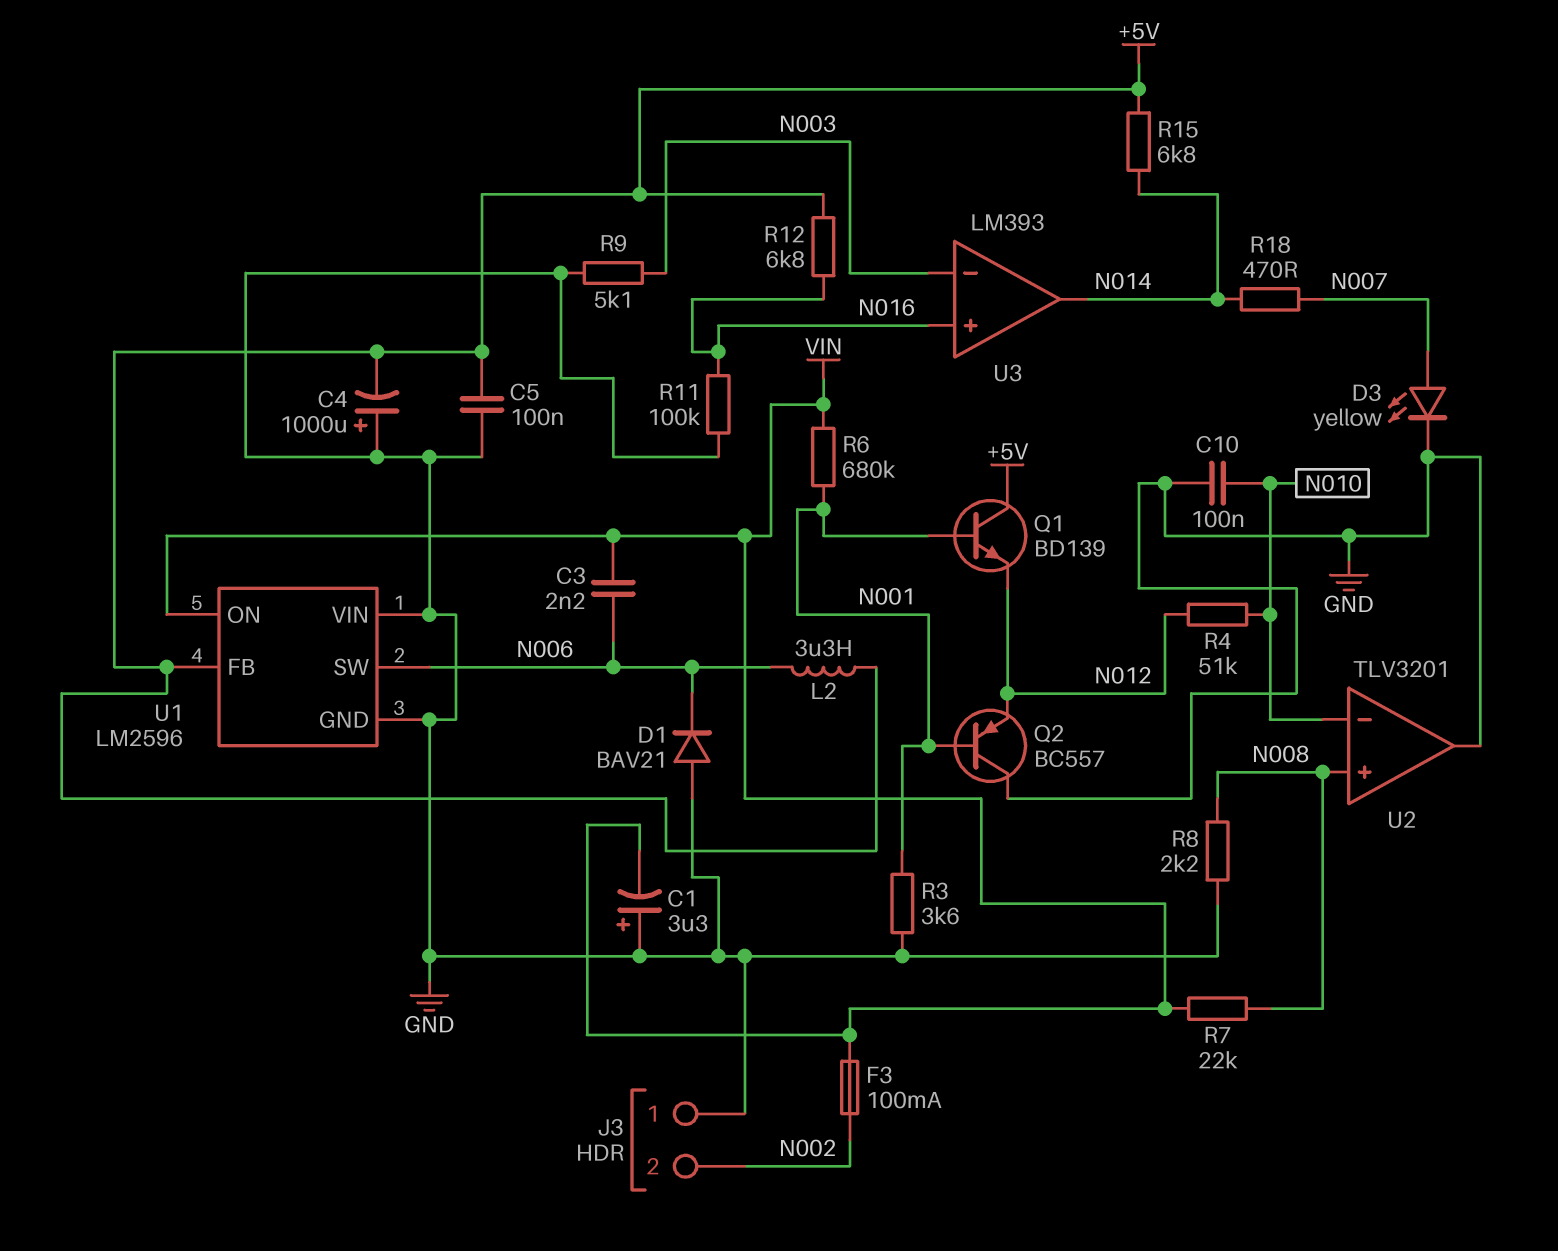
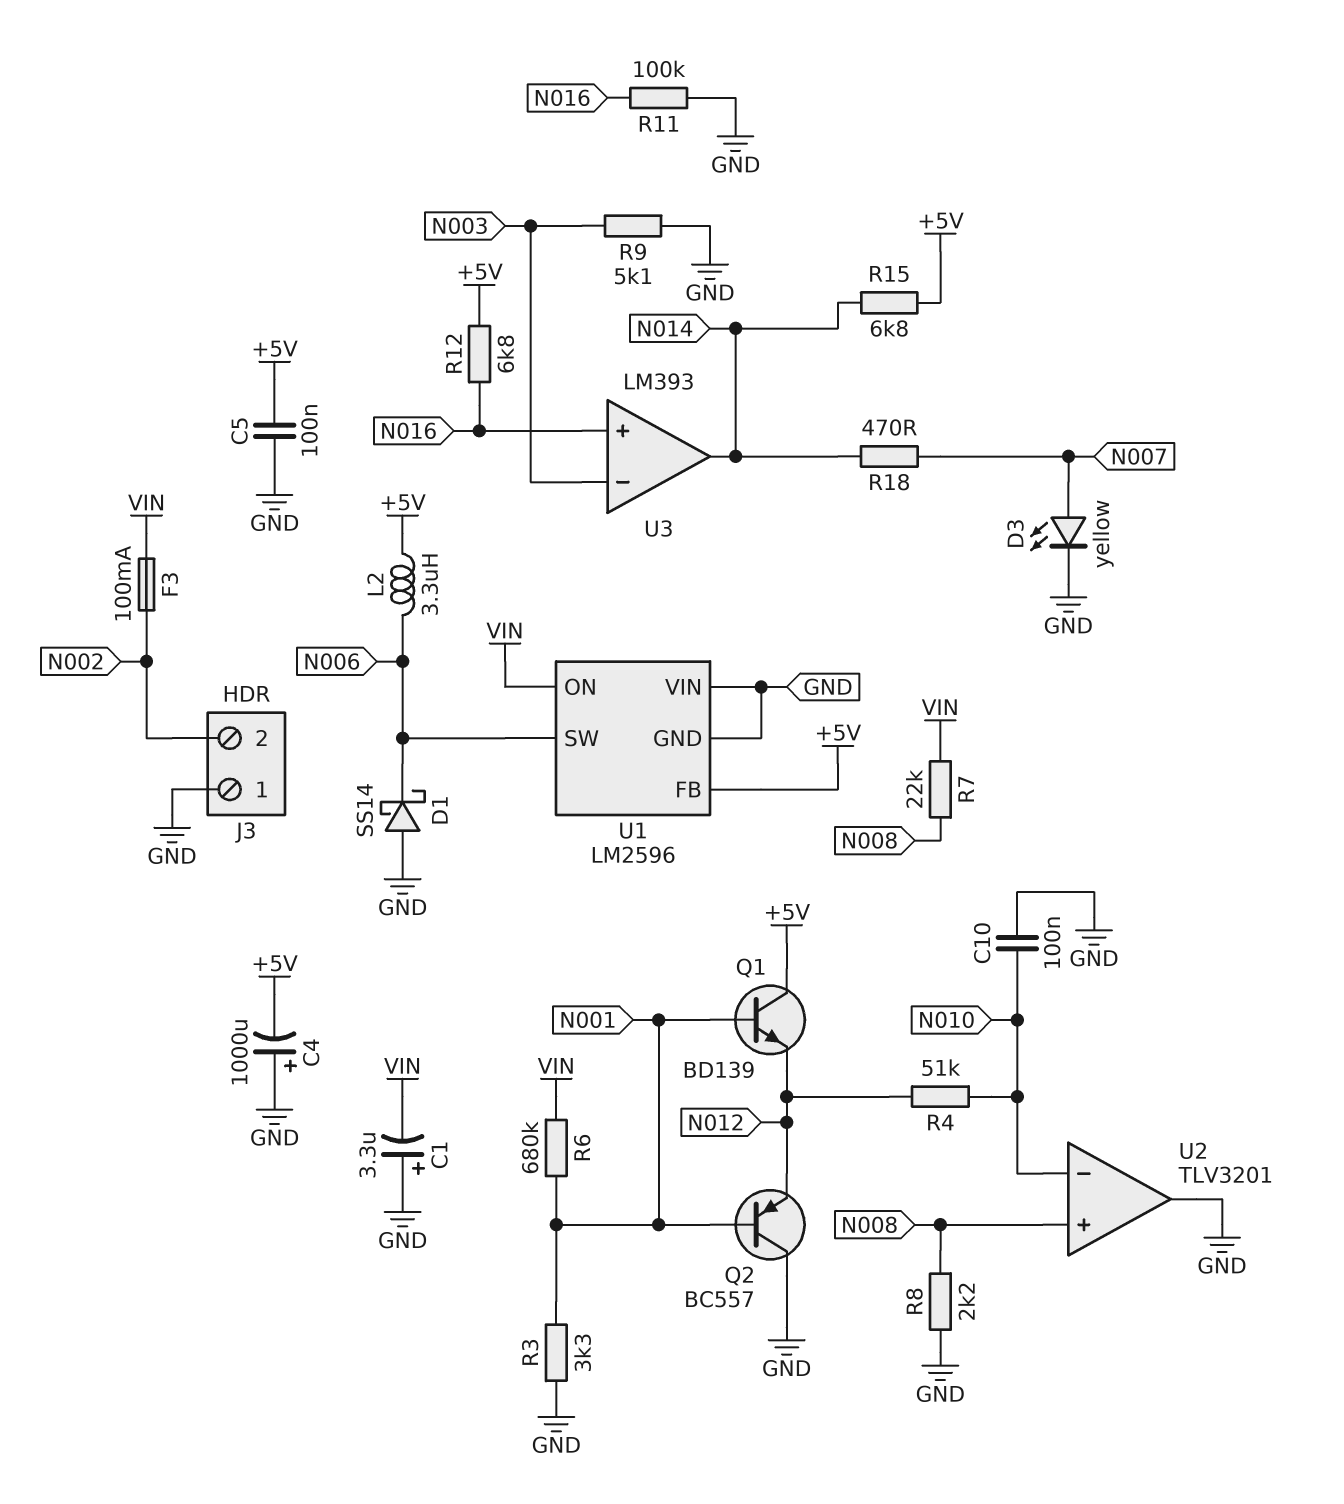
C3: 2.2nF (N006, VIN) -> none
D1: diode BAV21 (A GND, K N006) -> schottky SS14 (A GND, K N006)
R3: 3.6k (GND, N001) -> 3.3k (GND, N001)

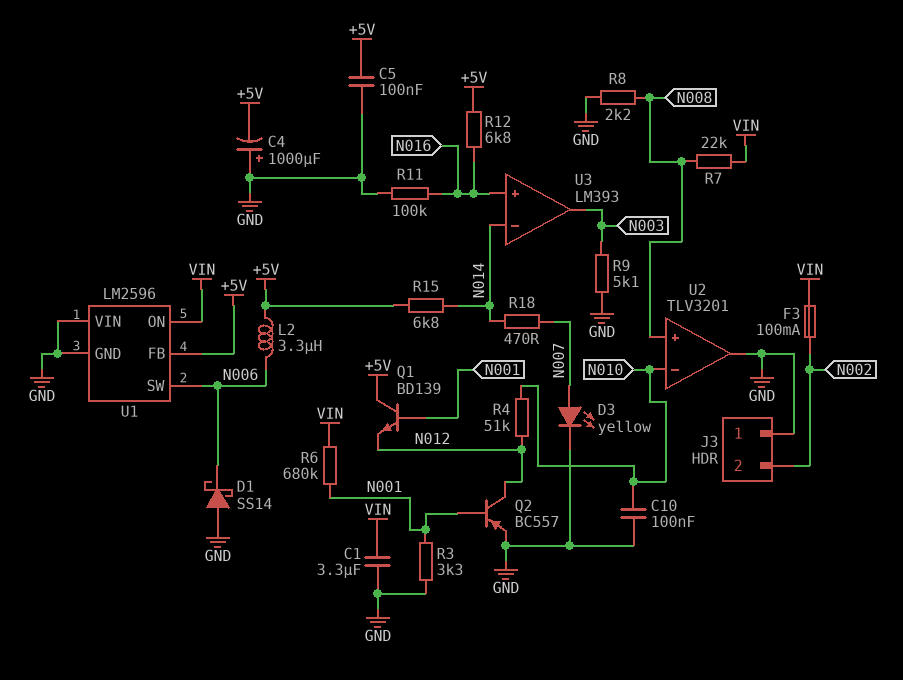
C1: 3.3uF (plus GND, minus VIN) -> 3.3uF (GND, VIN)
Q2: PNP BC557 (B N001, C GND, E N012) -> PNP BC557 (B N001, C N012, E GND)
U3 pin in-: N003 -> N014
U3 pin out: N014 -> N003

